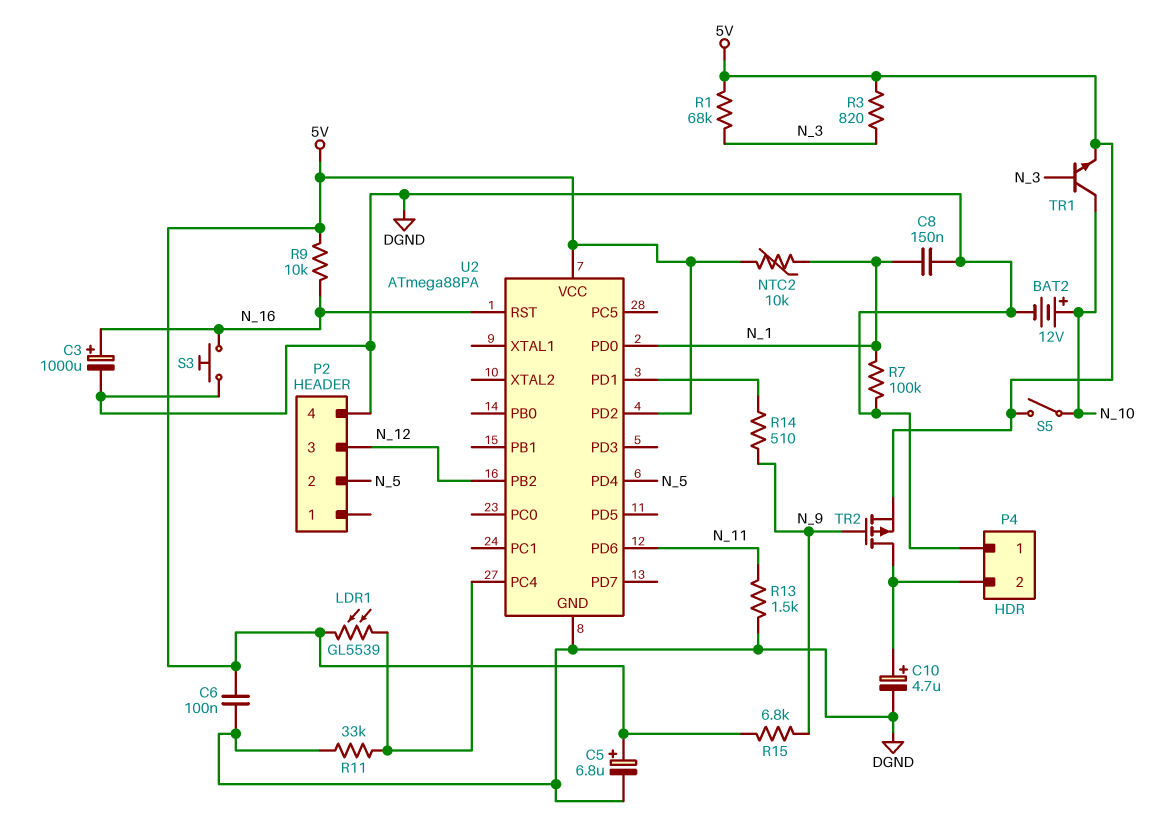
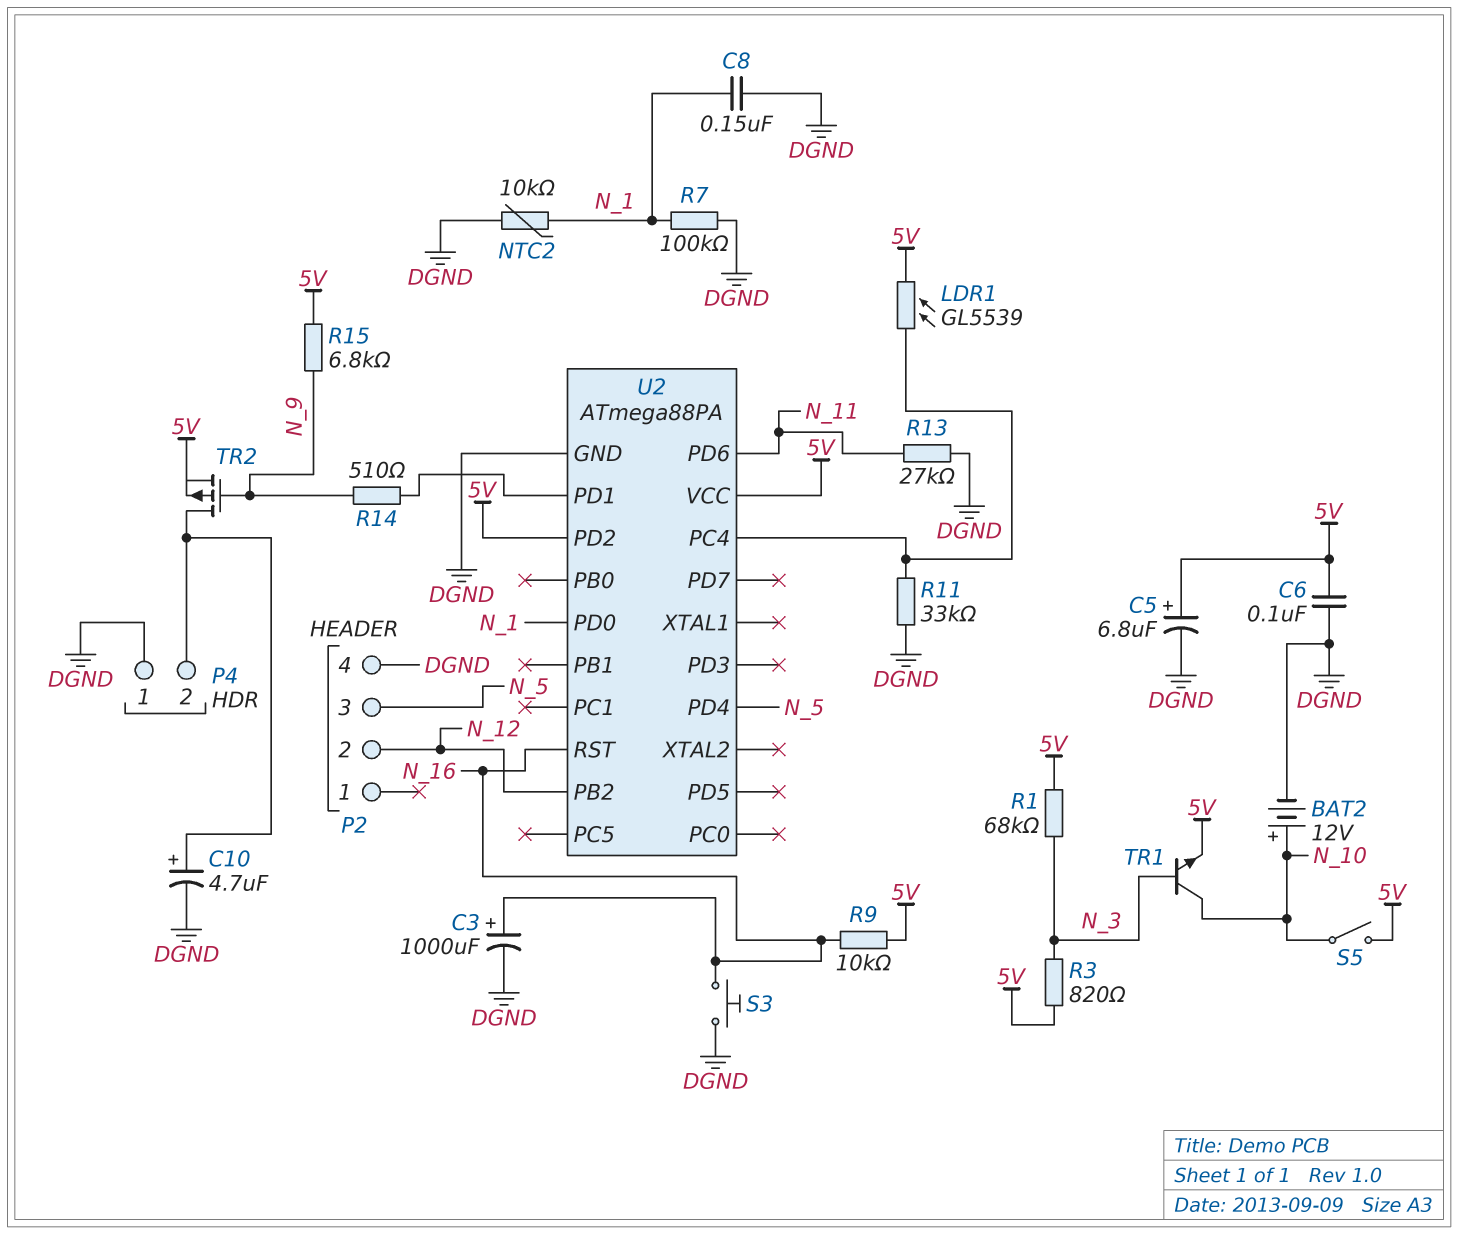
NTC2: 10k (5V, N_1) -> 10k (DGND, N_1)
P2 pin 2: N_5 -> N_12
P2 pin 3: N_12 -> N_5
R13: 1.5k (DGND, N_11) -> 27k (DGND, N_11)

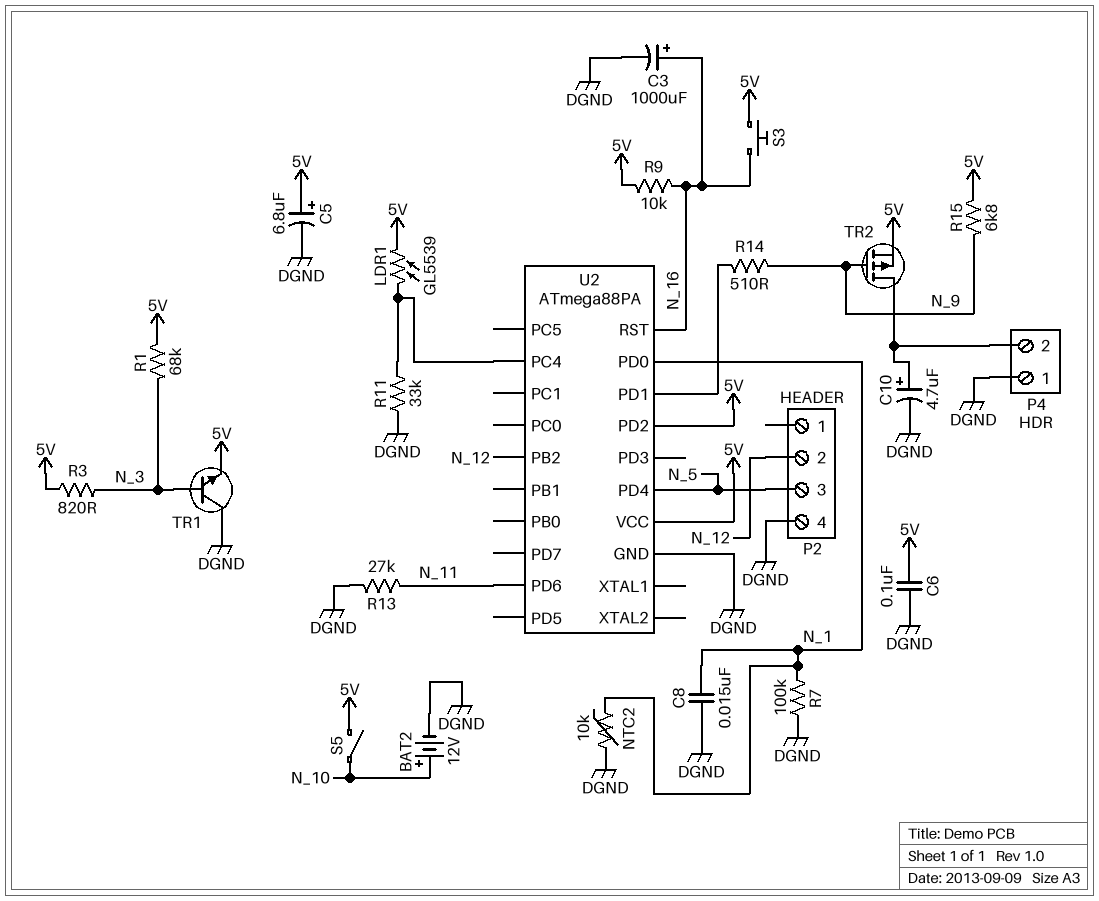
C8: 150nF (DGND, N_1) -> 15nF (DGND, N_1)
S3: button (DGND, N_16) -> button (5V, N_16)
TR1: NPN (B N_3, C N_10, E 5V) -> NPN (B N_3, C DGND, E 5V)

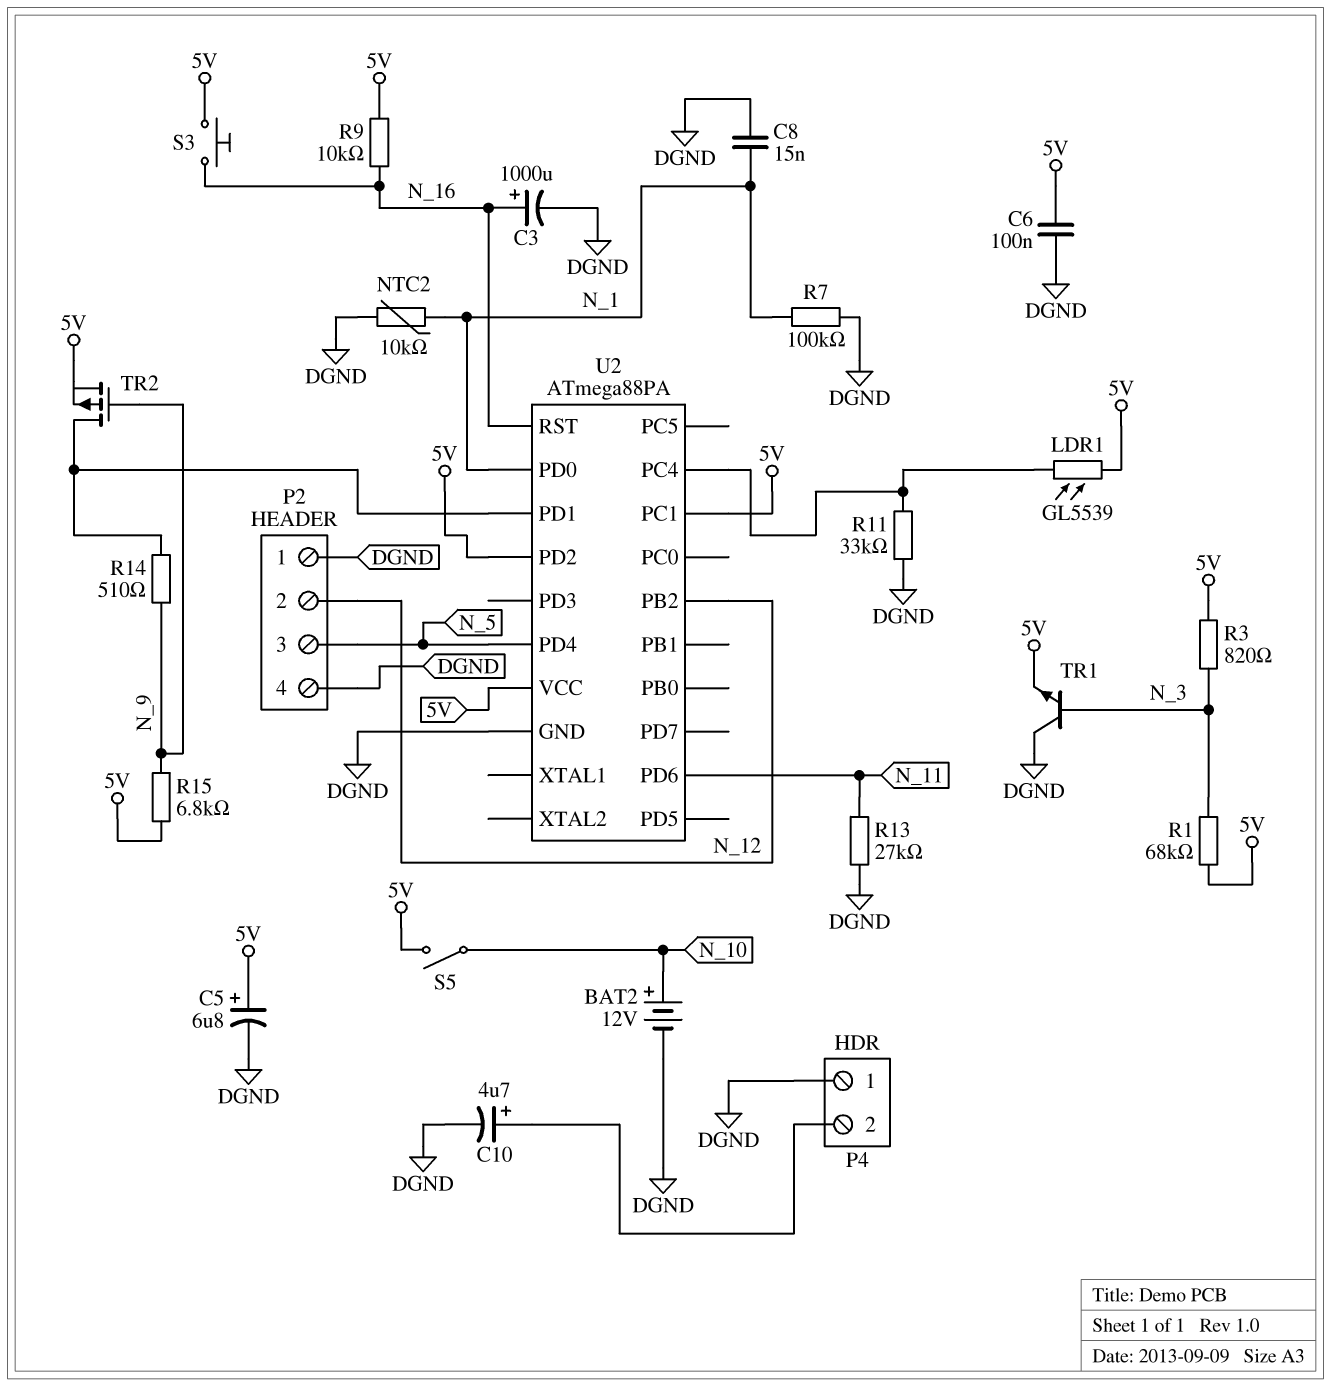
P2 pin 1: none -> DGND
TR2: PMOS (G N_9, D P4/2, S 5V) -> PMOS (G N_9, D U2/PD1, S 5V)
U2 pin PC1: none -> 5V

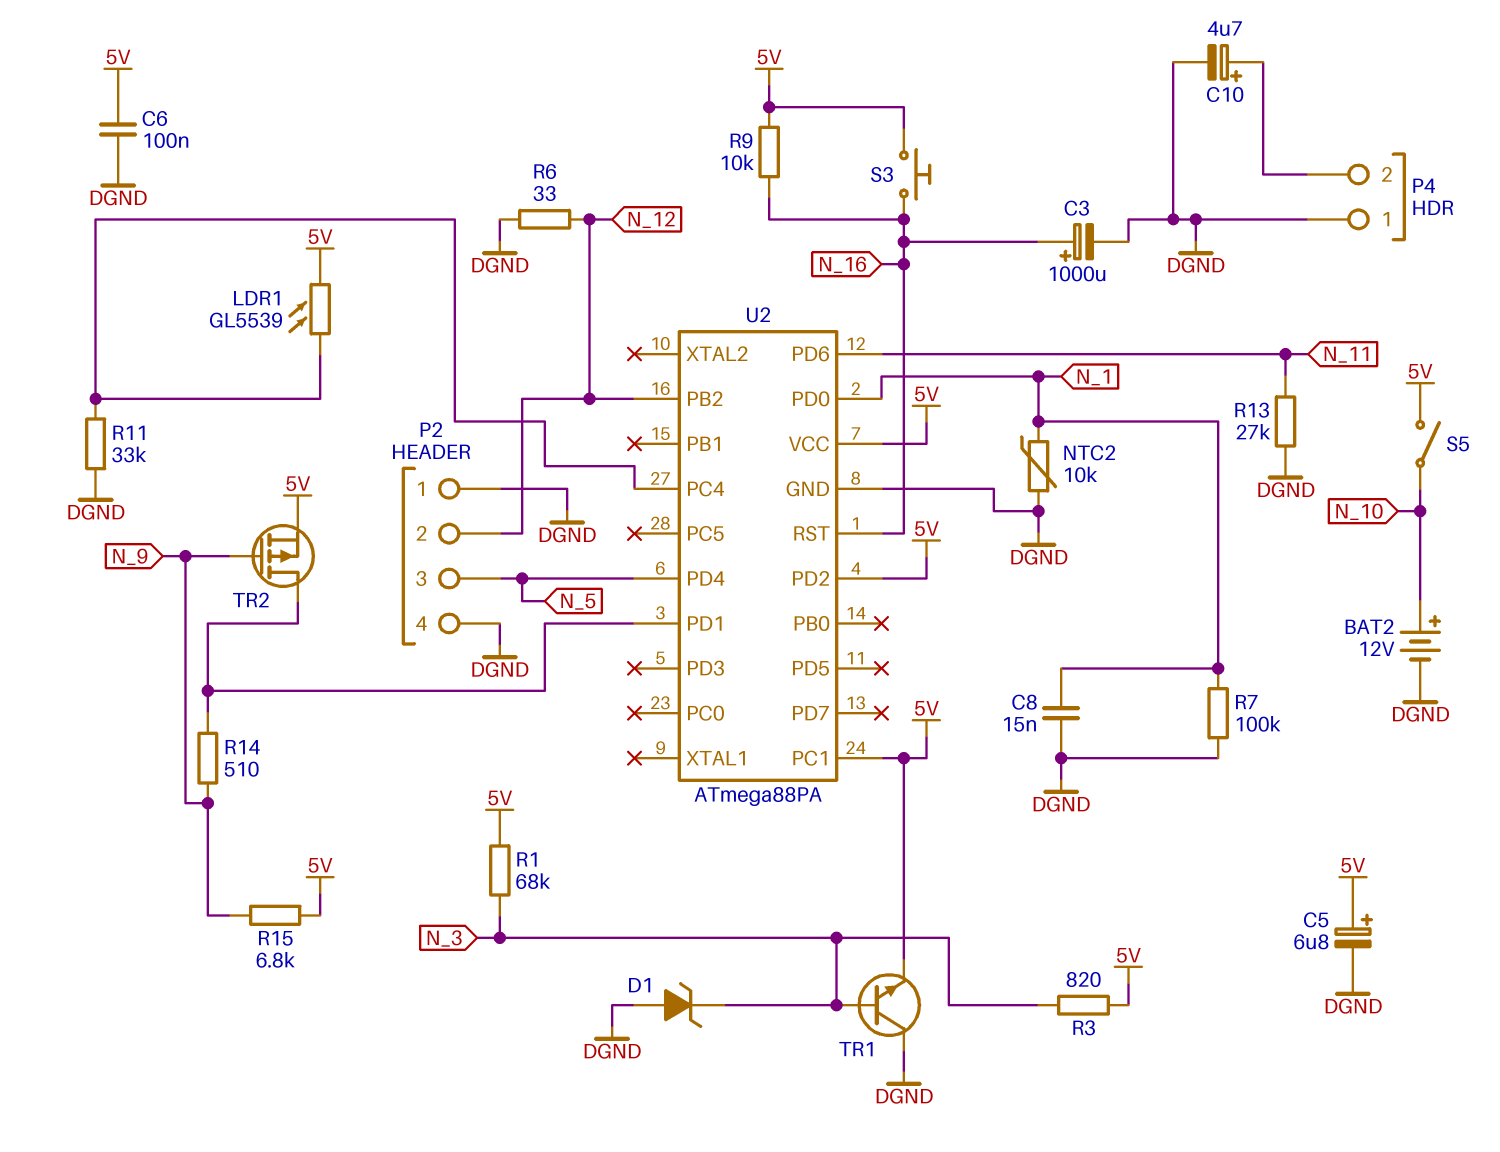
D1: none -> zener (A DGND, K N_3)
R6: none -> 33 (DGND, N_12)

